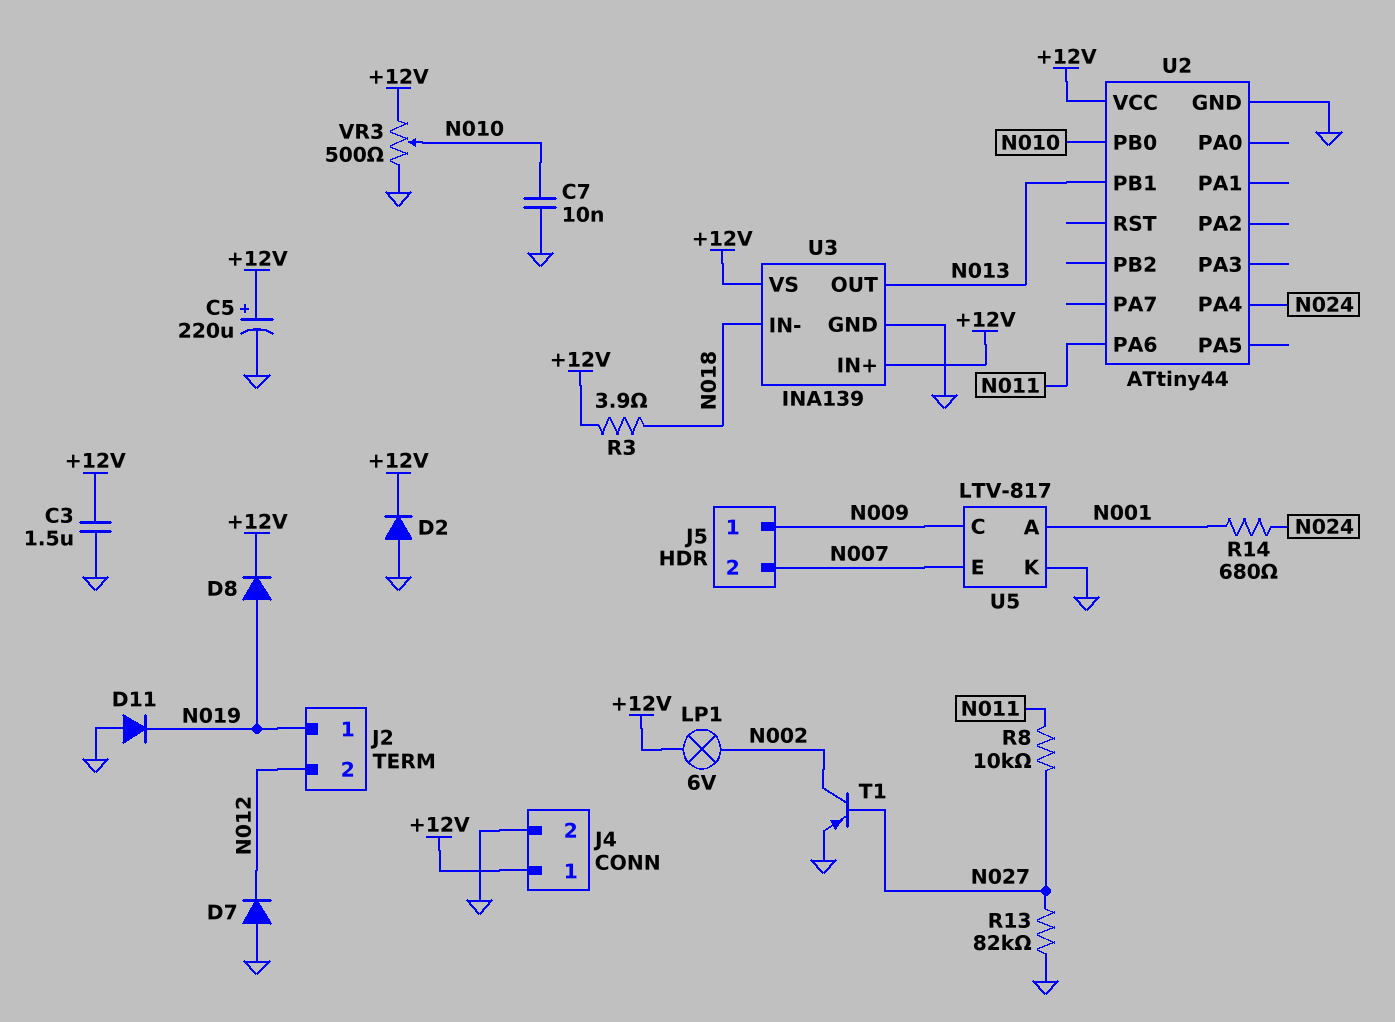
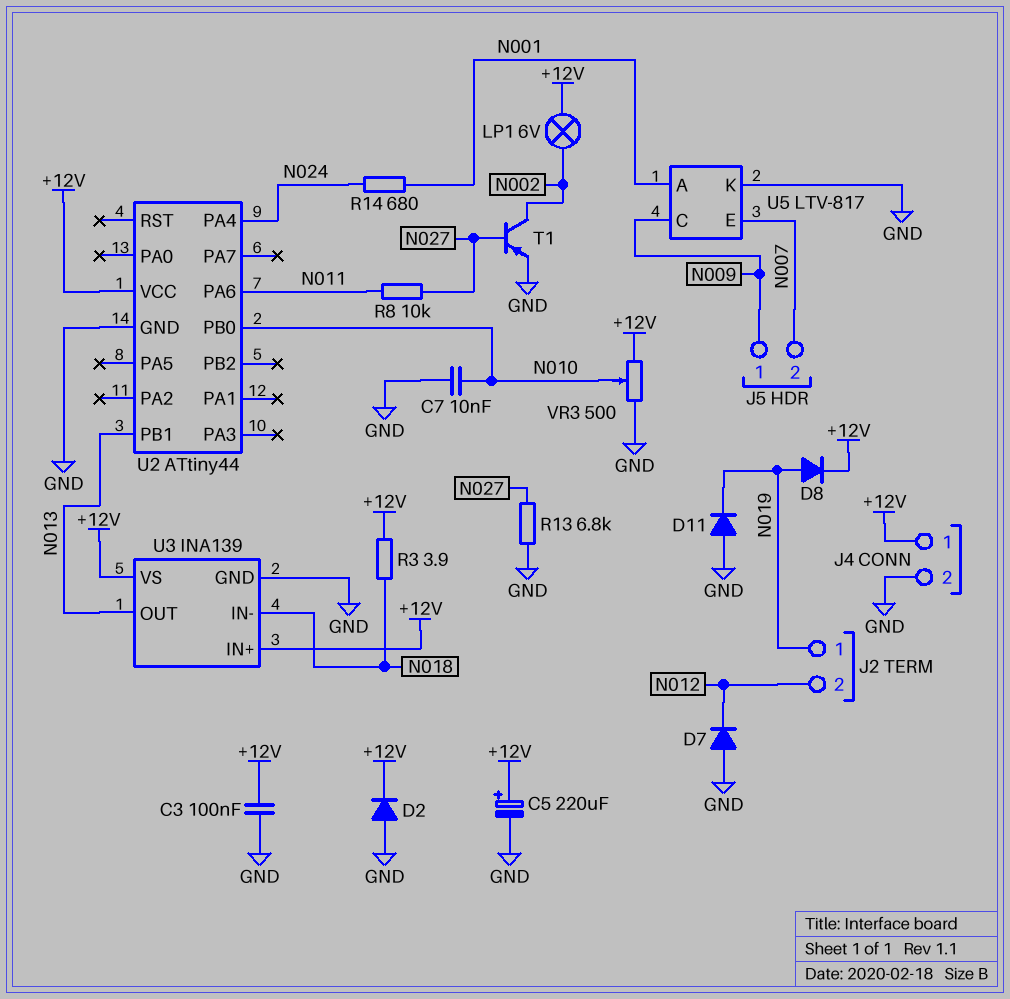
C3: 1.5uF (+12V, GND) -> 100nF (+12V, GND)
R13: 82k (GND, N027) -> 6.8k (GND, N027)

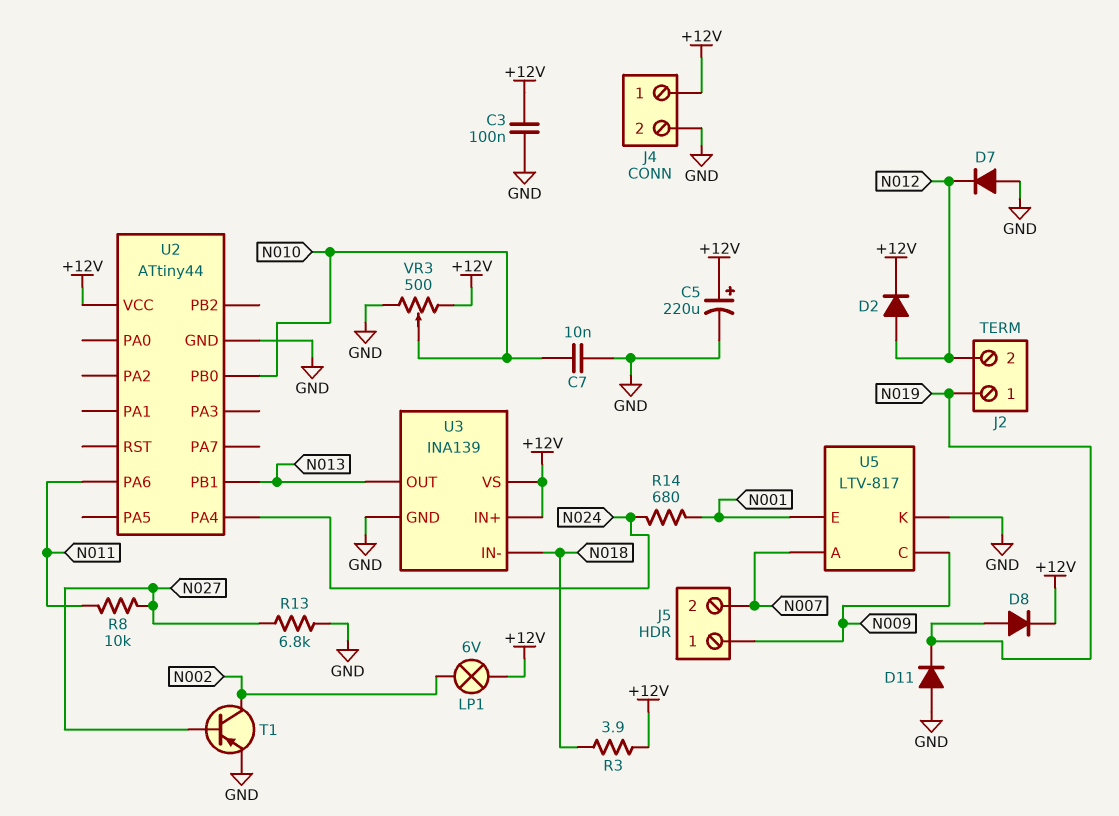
D2: diode (A GND, K +12V) -> diode (A N012, K +12V)
U5 pin A: N001 -> N007
U5 pin E: N007 -> N001

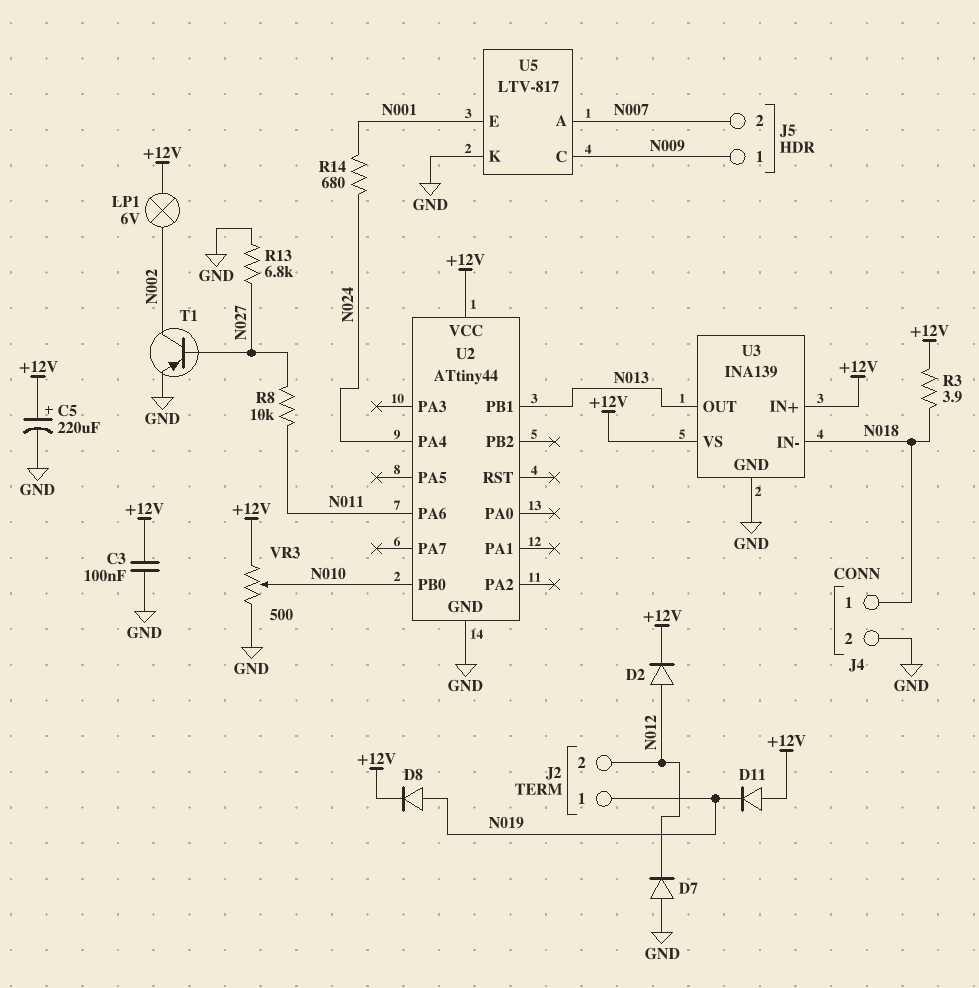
C7: 10nF (GND, N010) -> none
D11: diode (A GND, K N019) -> diode (A +12V, K N019)
J4 pin 1: +12V -> N018

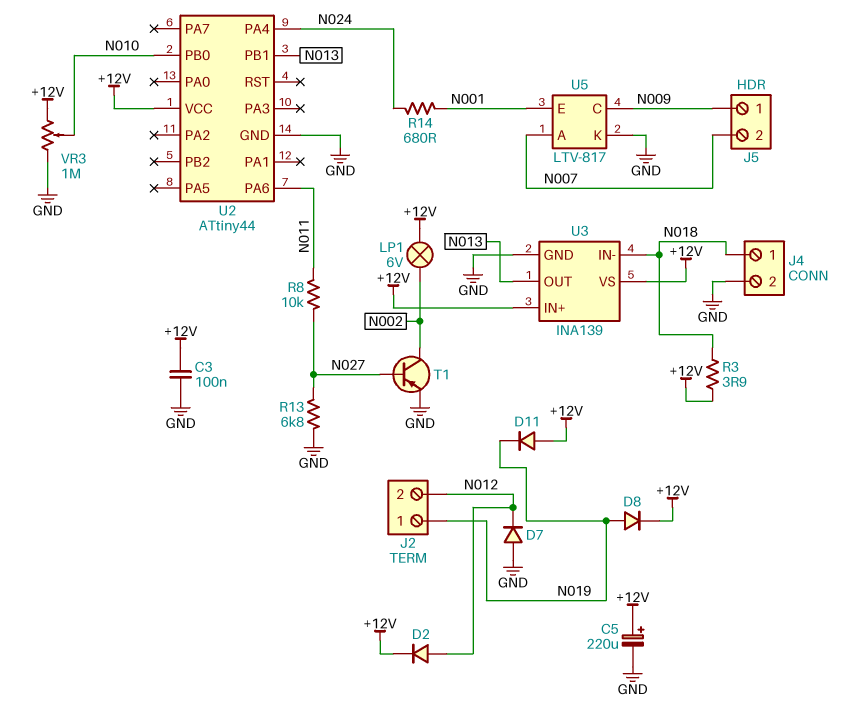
VR3: 500 (+12V, GND, wiper N010) -> 1M (+12V, GND, wiper N010)

